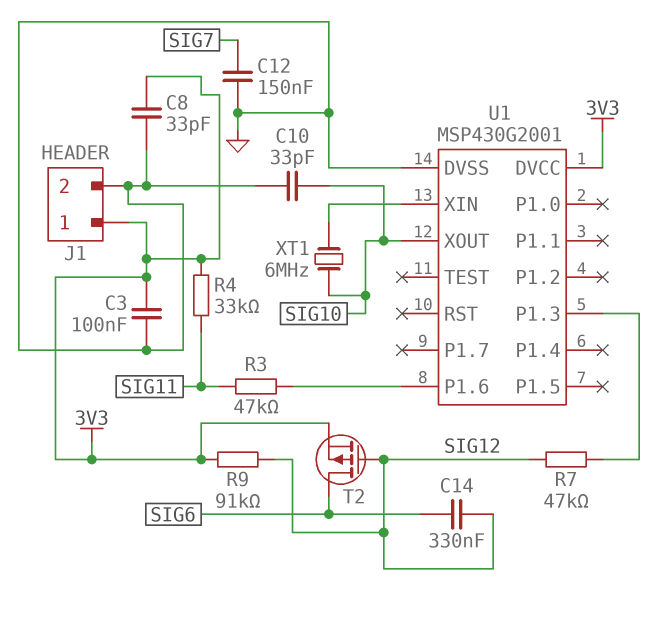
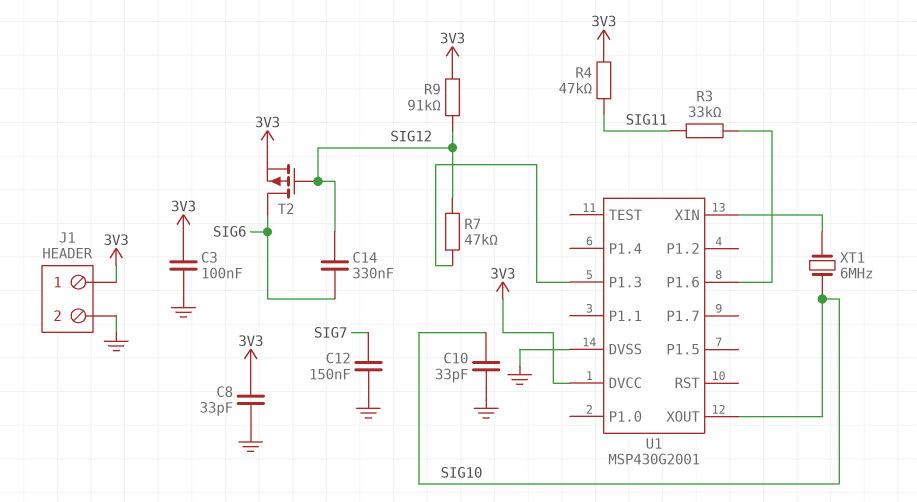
R3: 47k (SIG11, U1/P1.6) -> 33k (SIG11, U1/P1.6)
R4: 33k (3V3, SIG11) -> 47k (3V3, SIG11)

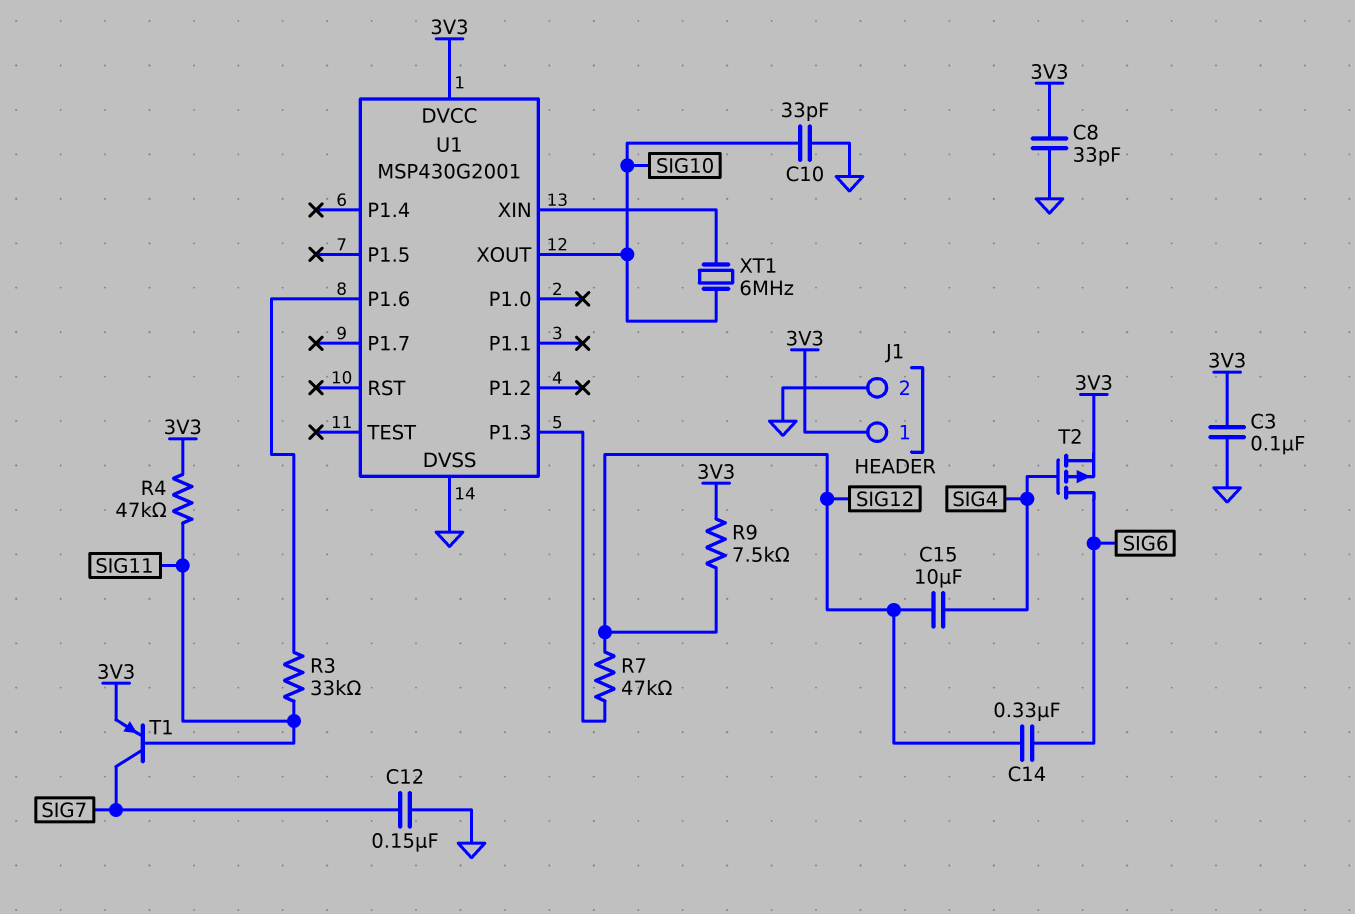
C15: none -> 10uF (SIG4, SIG12)
R9: 91k (3V3, SIG12) -> 7.5k (3V3, SIG12)
T1: none -> PNP (B SIG11, C SIG7, E 3V3)
T2: PMOS (G SIG12, D SIG6, S 3V3) -> PMOS (G SIG4, D SIG6, S 3V3)

